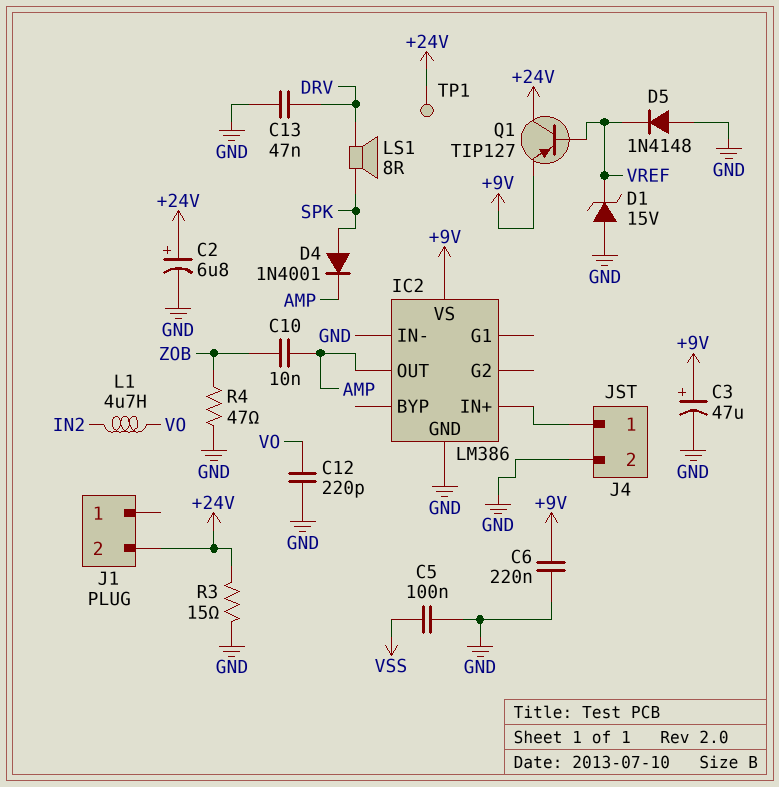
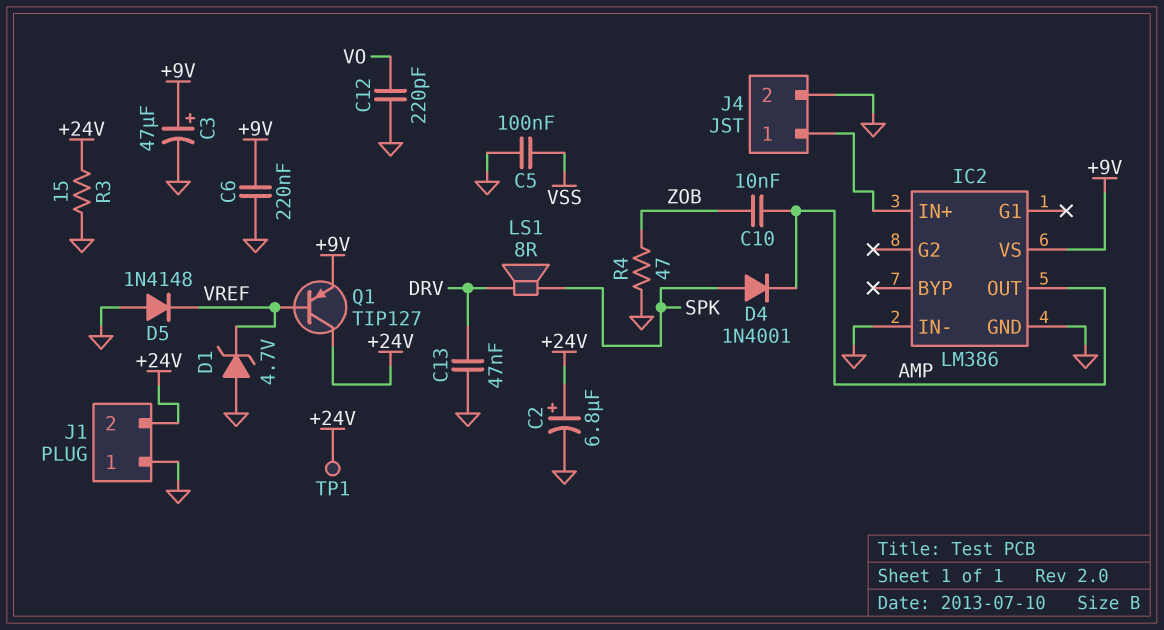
D1: zener 15V (A GND, K VREF) -> zener 4.7V (A GND, K VREF)
J1 pin 1: none -> GND
L1: 4.7uH (IN2, VO) -> none

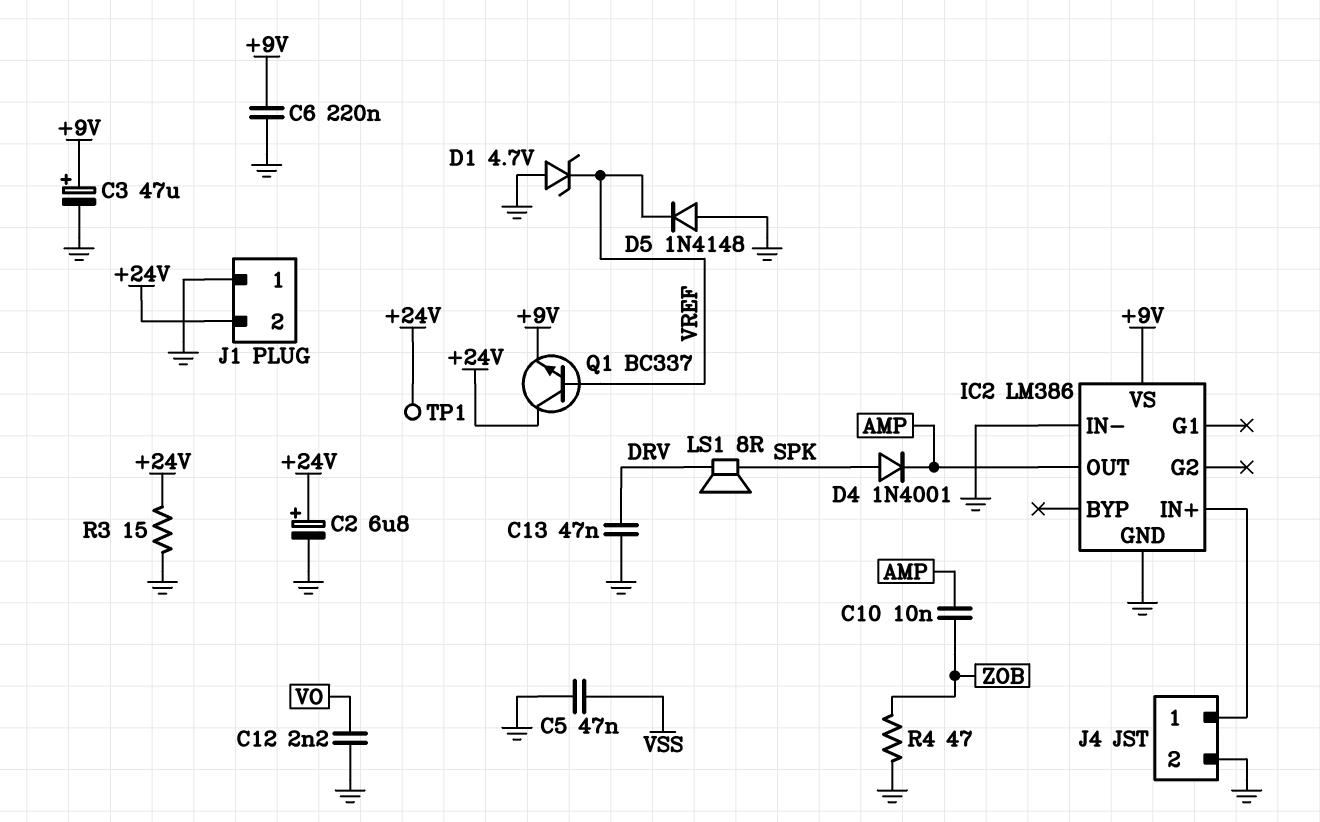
C5: 100nF (GND, VSS) -> 47nF (GND, VSS)
C12: 220pF (GND, VO) -> 2.2nF (GND, VO)
Q1: PNP TIP127 (B VREF, C +24V, E +9V) -> NPN BC337 (B VREF, C +24V, E +9V)

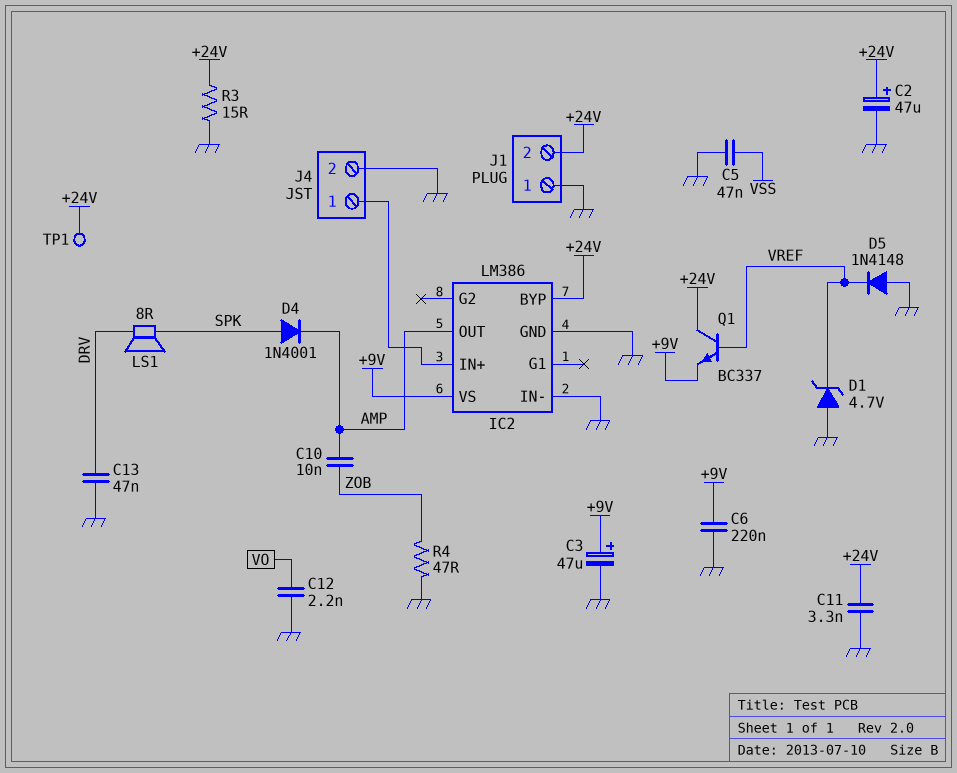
C2: 6.8uF (plus +24V, minus GND) -> 47uF (plus +24V, minus GND)
C11: none -> 3.3nF (+24V, GND)
IC2 pin BYP: none -> +24V

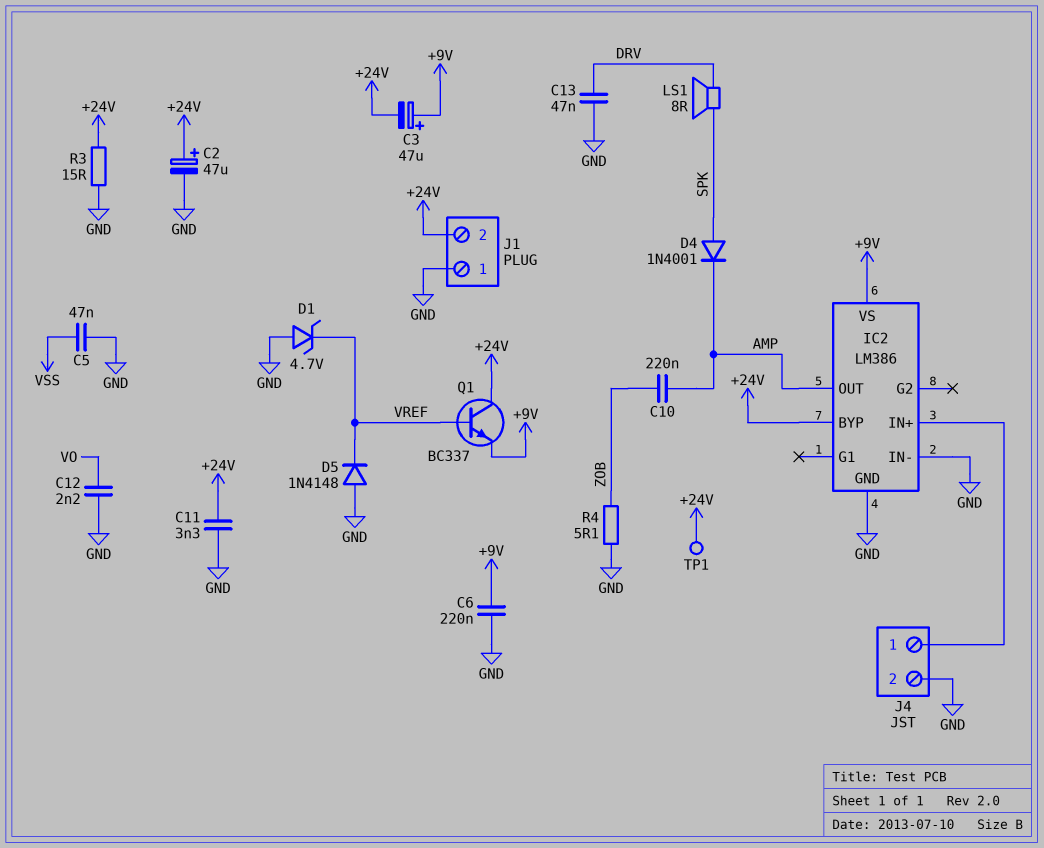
C3: 47uF (plus +9V, minus GND) -> 47uF (plus +9V, minus +24V)
C10: 10nF (AMP, ZOB) -> 220nF (AMP, ZOB)
R4: 47 (GND, ZOB) -> 5.1 (GND, ZOB)

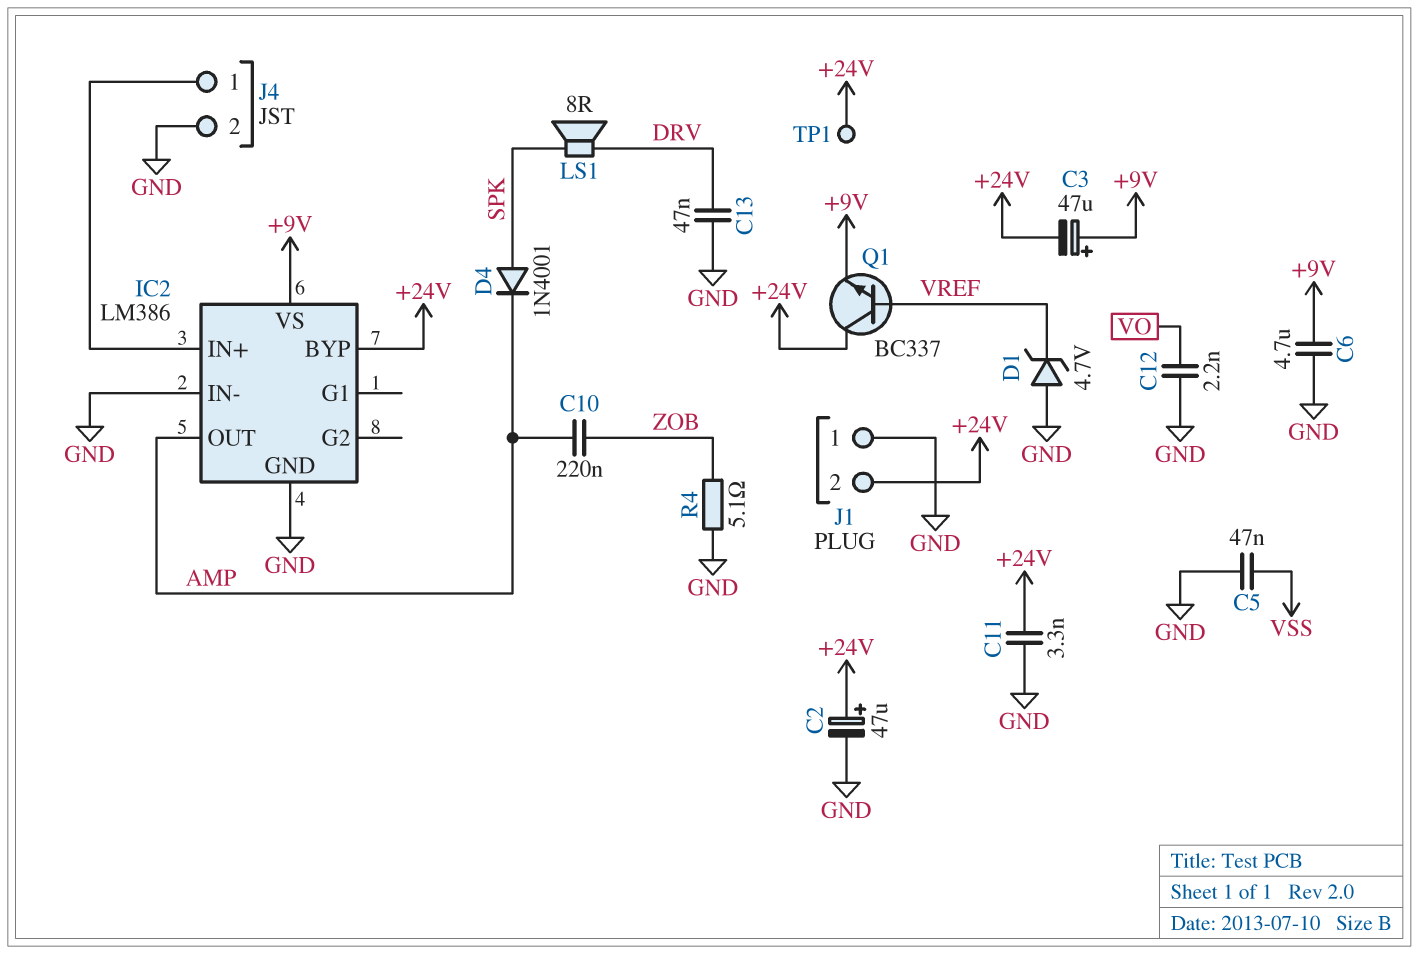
C6: 220nF (+9V, GND) -> 4.7uF (+9V, GND)
D5: diode 1N4148 (A GND, K VREF) -> none
R3: 15 (+24V, GND) -> none

